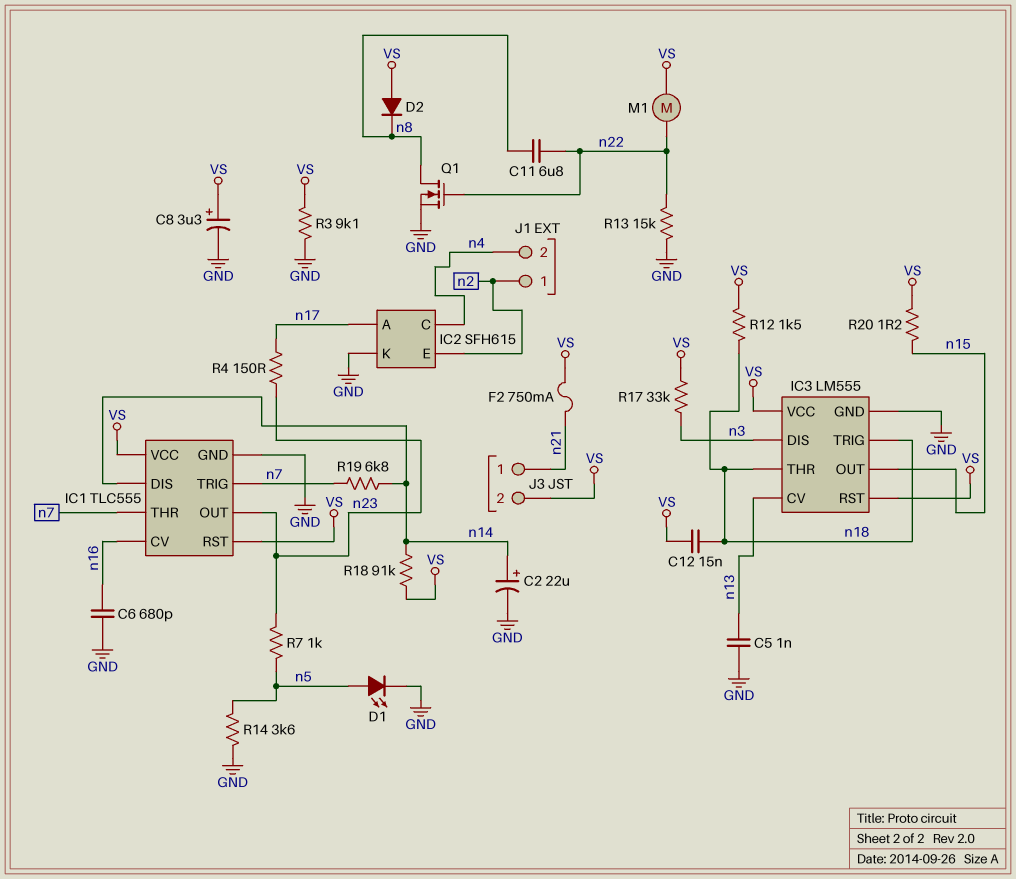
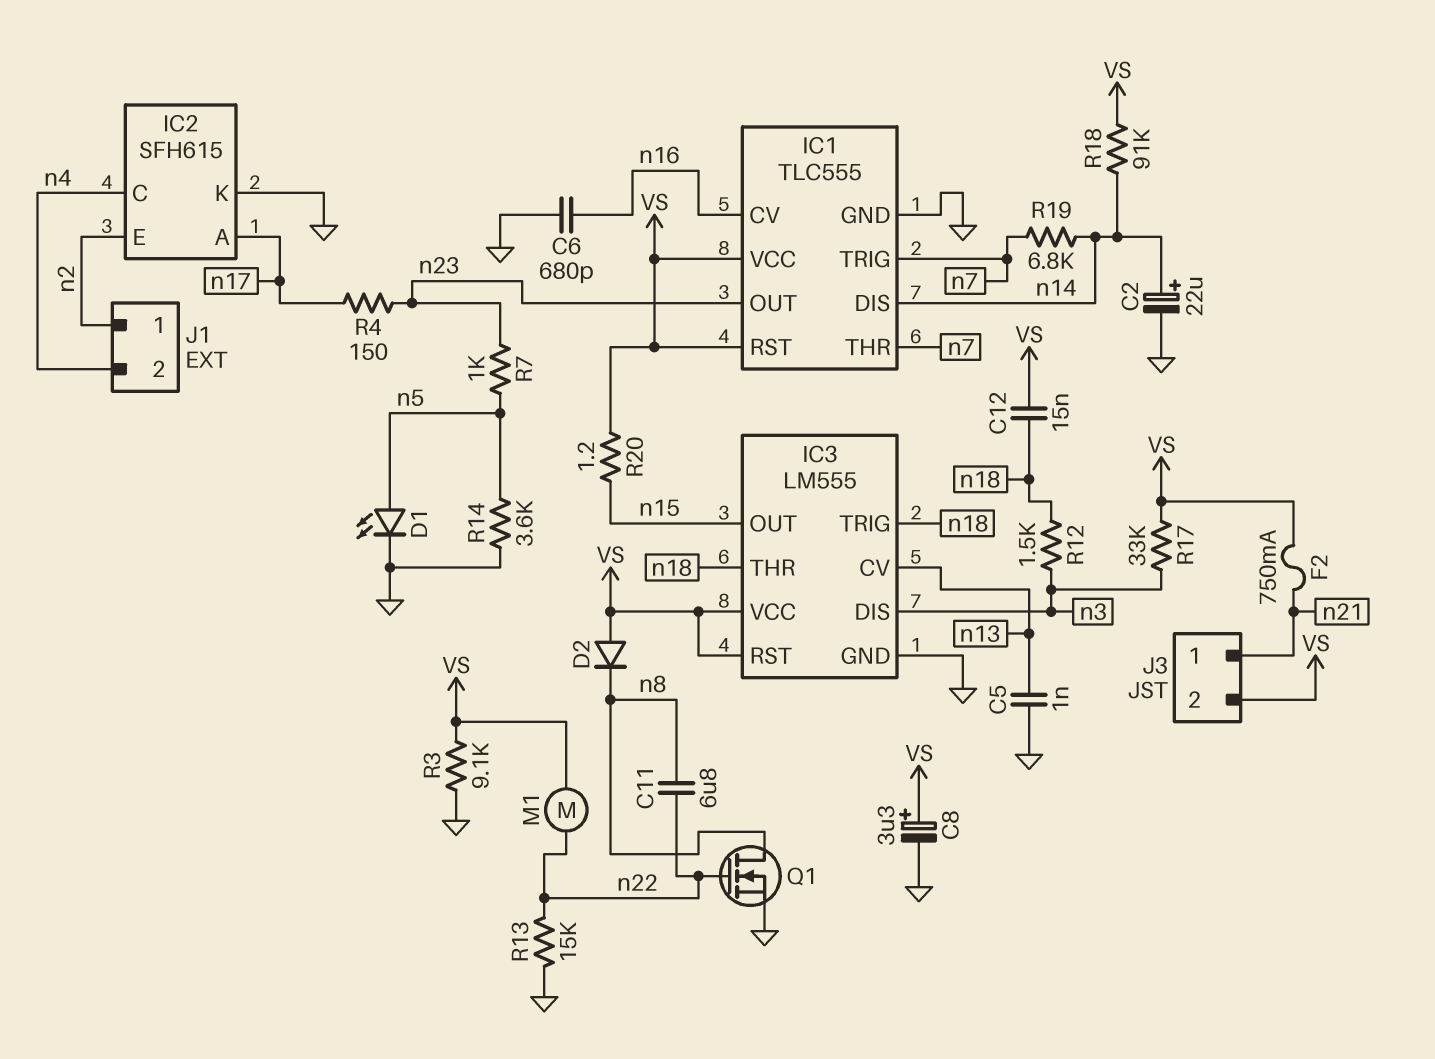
R12: 1.5k (VS, n18) -> 1.5k (n3, n18)

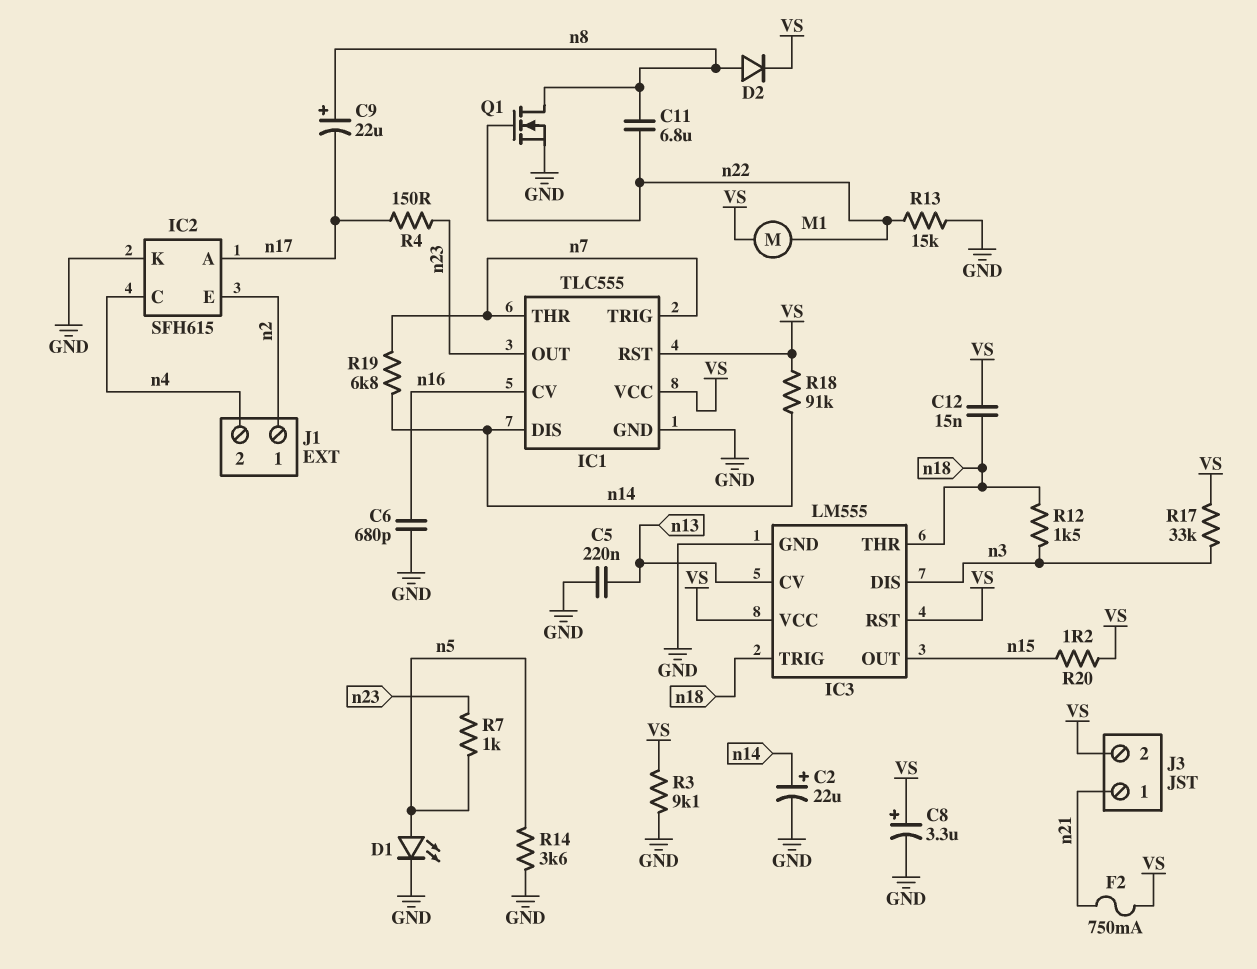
C5: 1nF (GND, n13) -> 220nF (GND, n13)
C9: none -> 22uF (plus n8, minus n17)
D2: diode (A VS, K n8) -> diode (A n8, K VS)

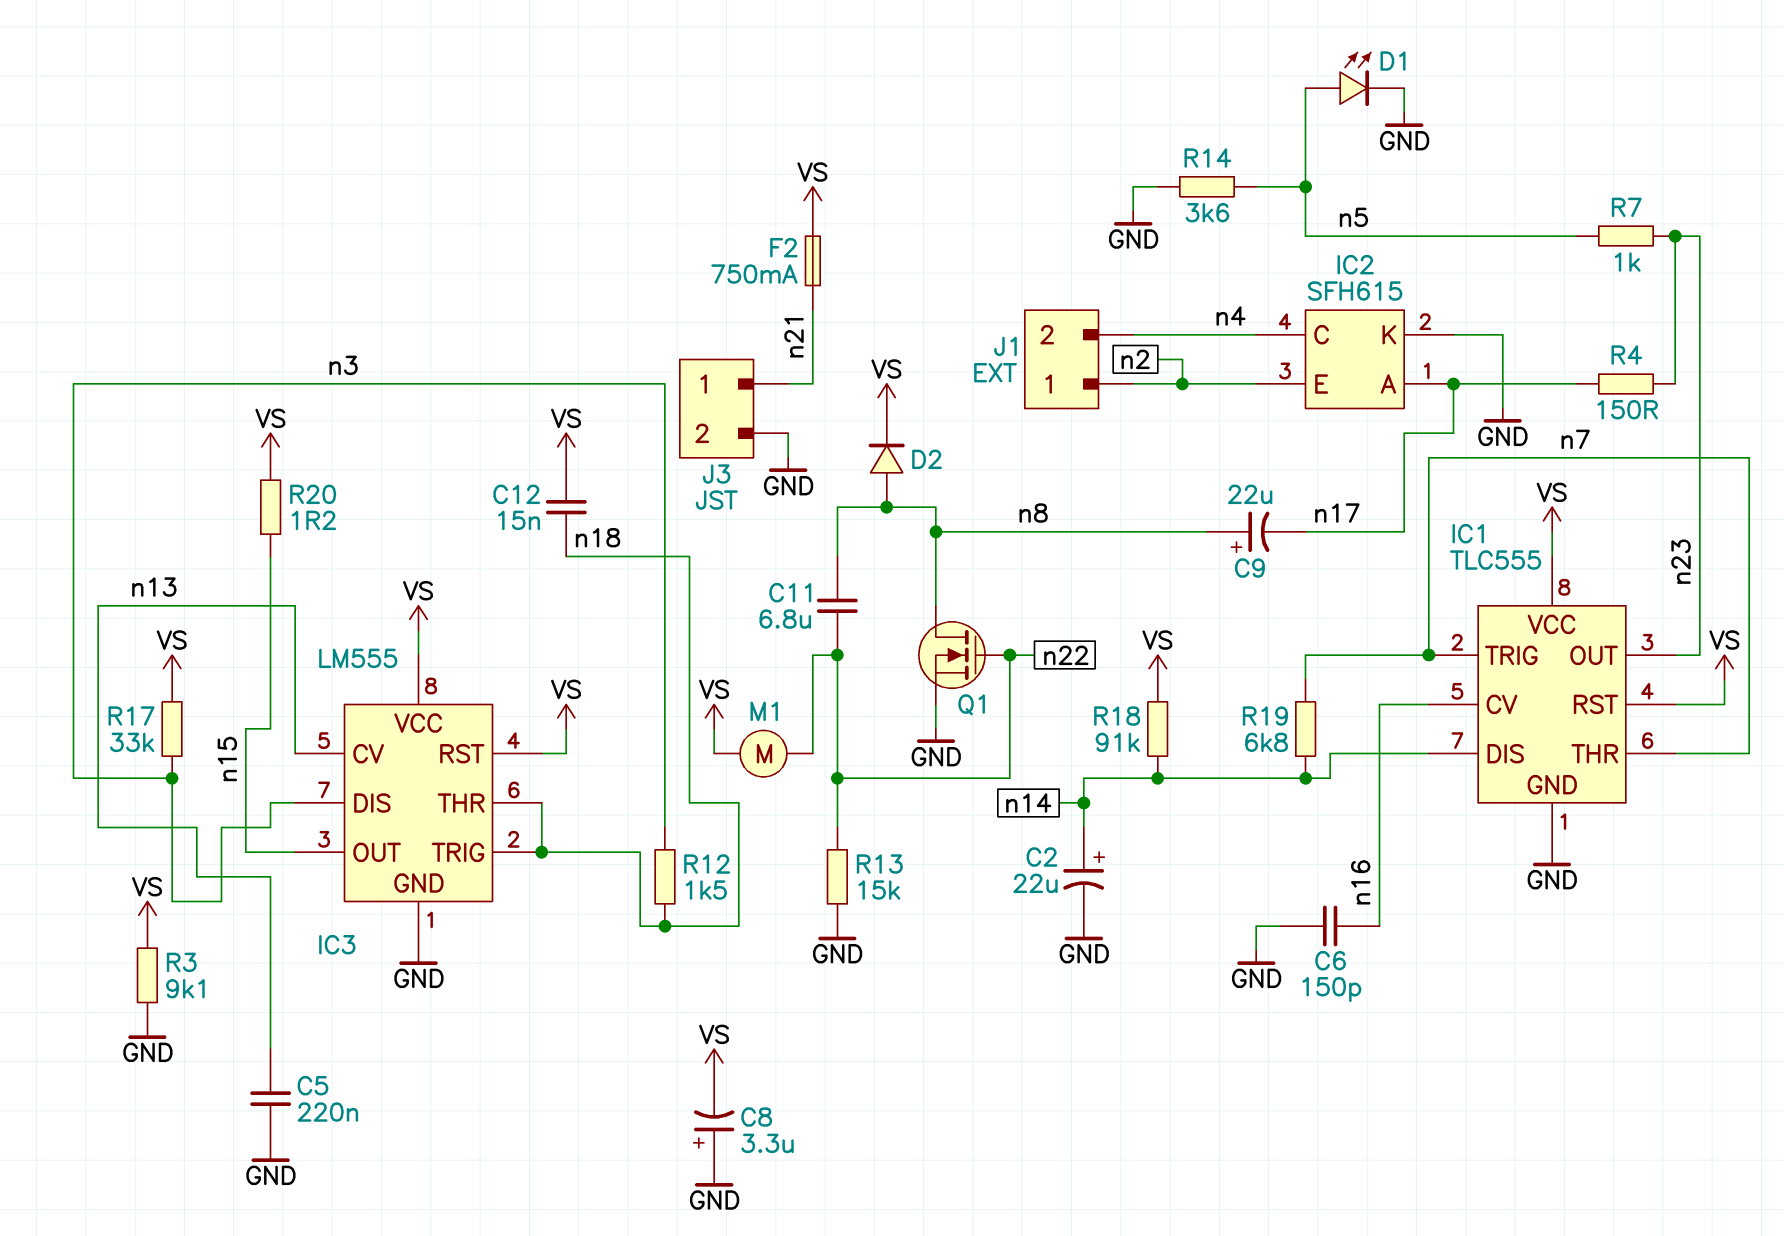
C6: 680pF (GND, n16) -> 150pF (GND, n16)
C8: 3.3uF (plus VS, minus GND) -> 3.3uF (plus GND, minus VS)
J3 pin 2: VS -> GND

